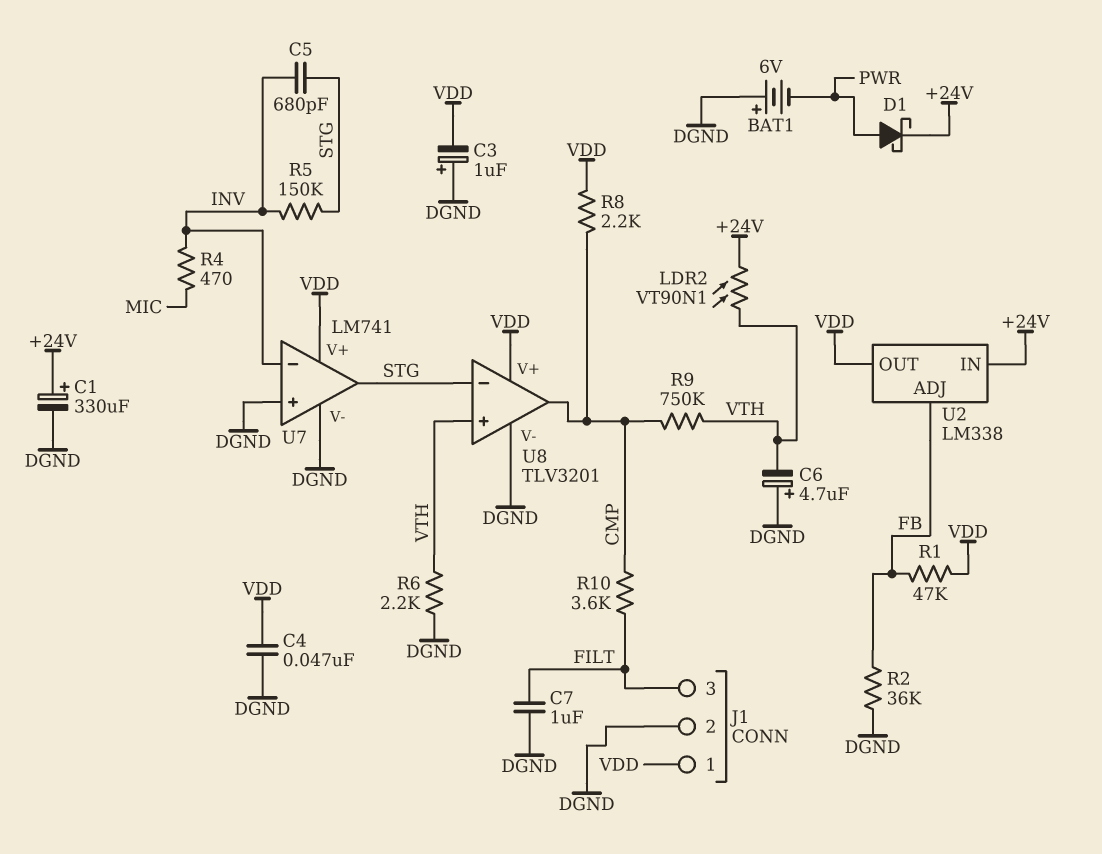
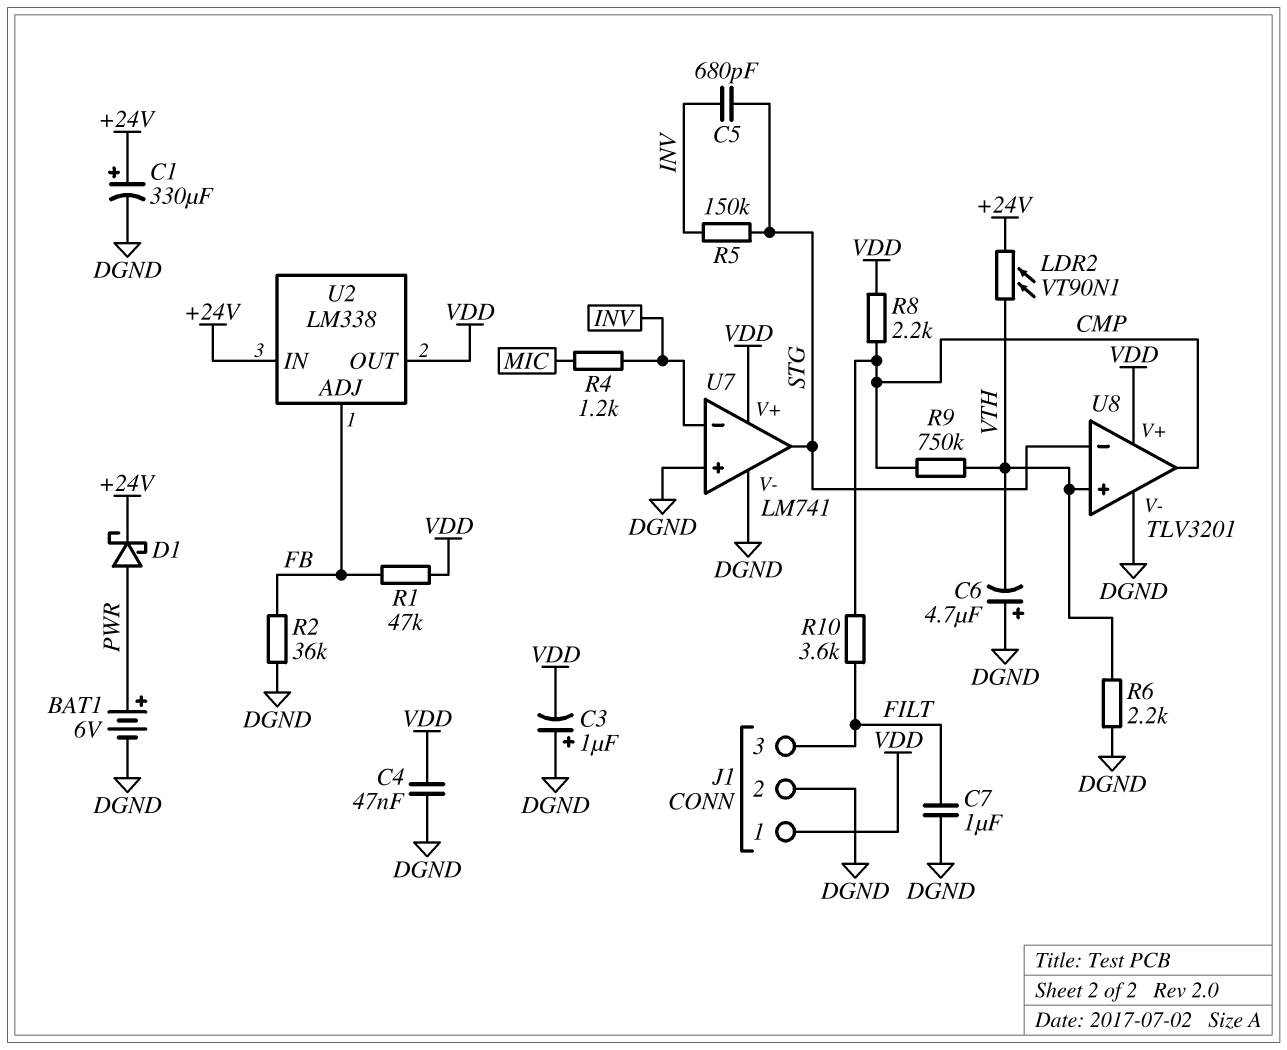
BAT1: 6V (plus DGND, minus PWR) -> 6V (plus PWR, minus DGND)
R4: 470 (INV, MIC) -> 1.2k (INV, MIC)

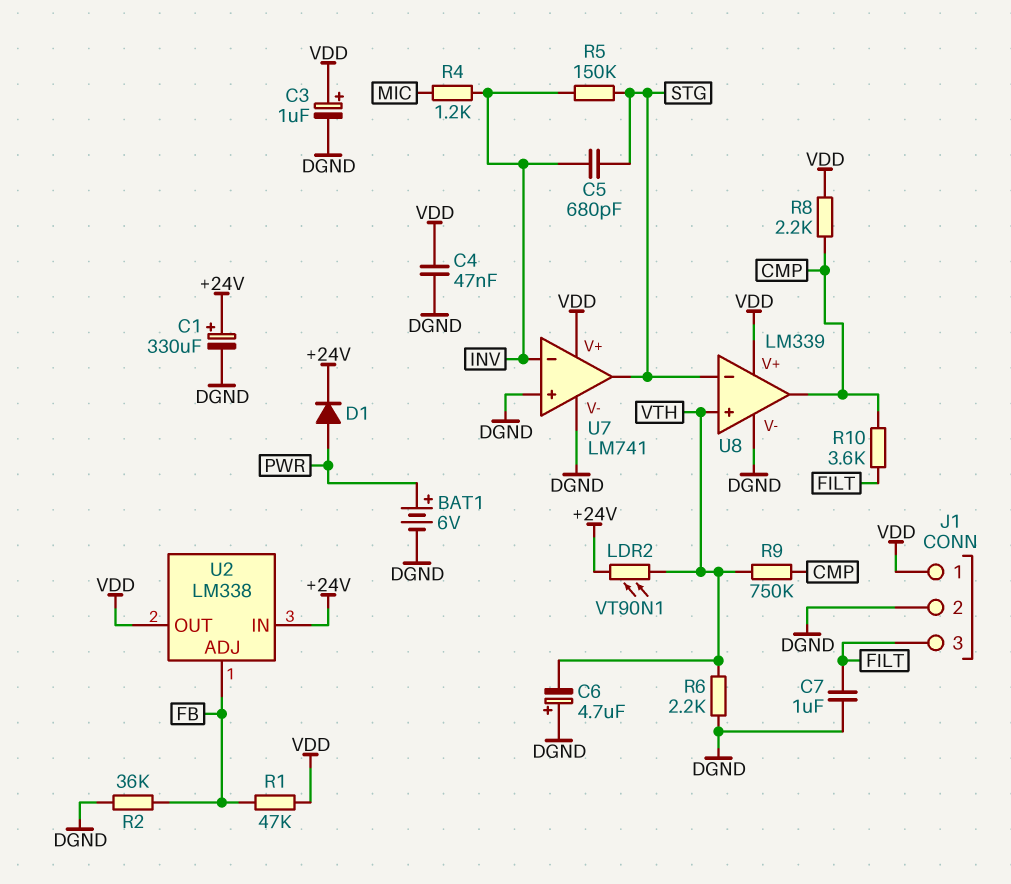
C3: 1uF (plus DGND, minus VDD) -> 1uF (plus VDD, minus DGND)
D1: schottky (A PWR, K +24V) -> diode (A PWR, K +24V)
U8: TLV3201 -> LM339

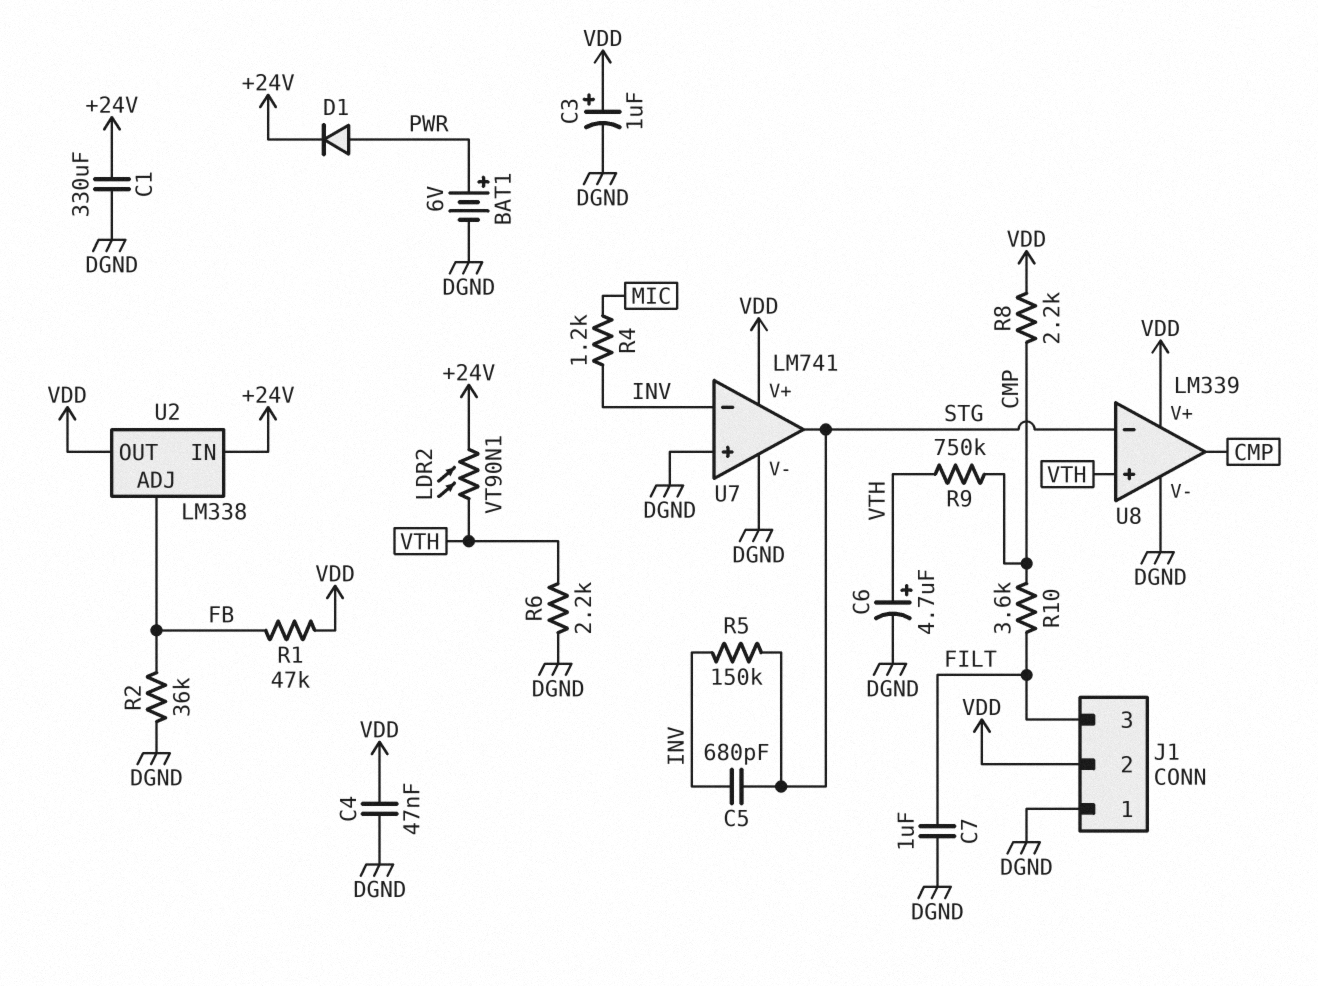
C1: 330uF (plus +24V, minus DGND) -> 330uF (+24V, DGND)
C6: 4.7uF (plus DGND, minus VTH) -> 4.7uF (plus VTH, minus DGND)
J1 pin 1: VDD -> DGND
J1 pin 2: DGND -> VDD

